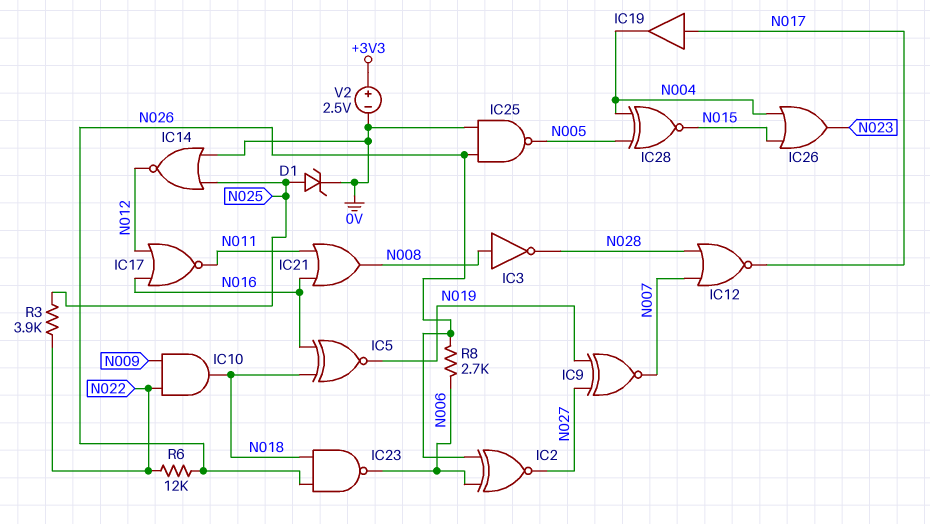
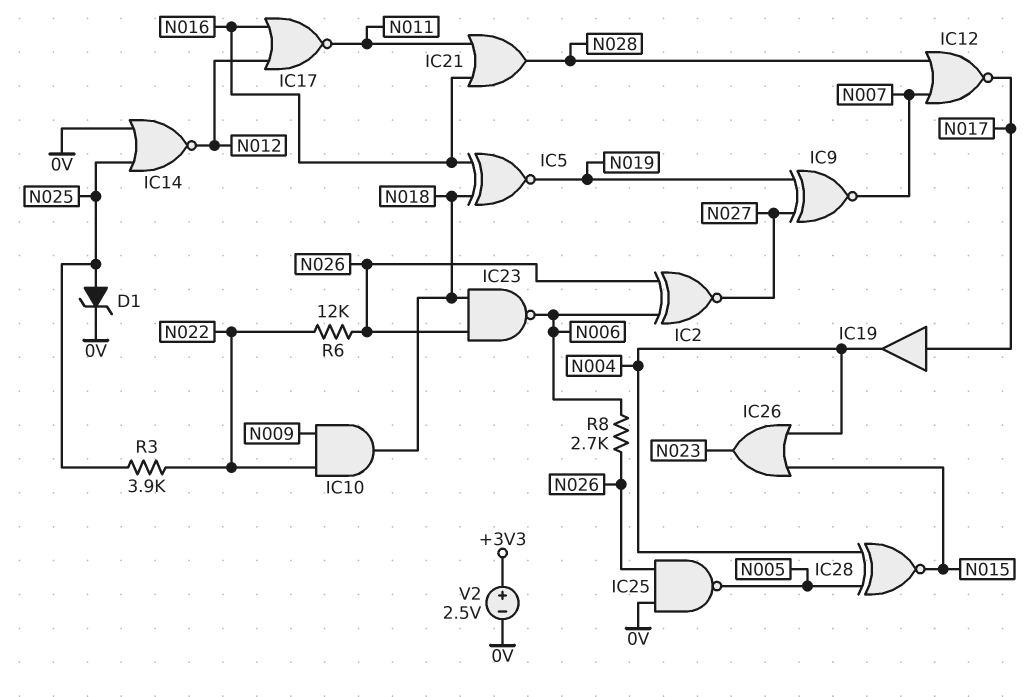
IC3: NOT (in N008, out N028) -> none
IC21: OR (in N011, in N016, out N008) -> OR (in N011, in N016, out N028)

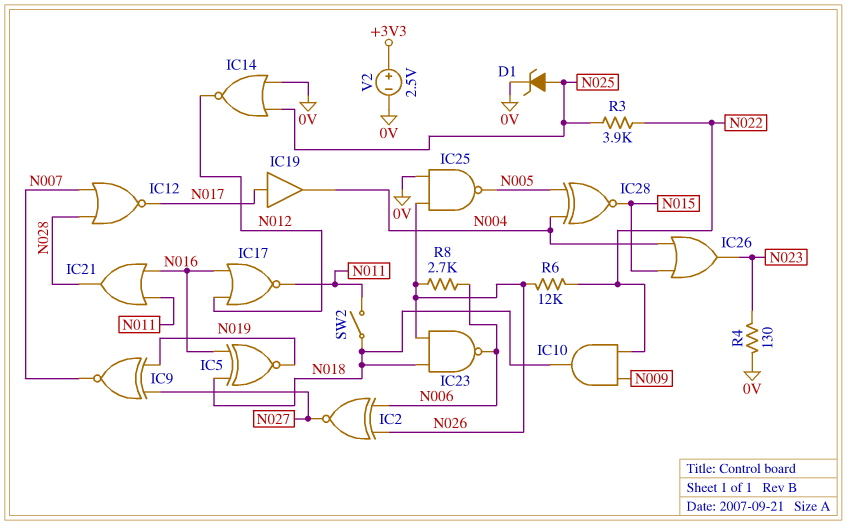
R4: none -> 130 (0V, N023)
SW2: none -> switch (N011, N018)

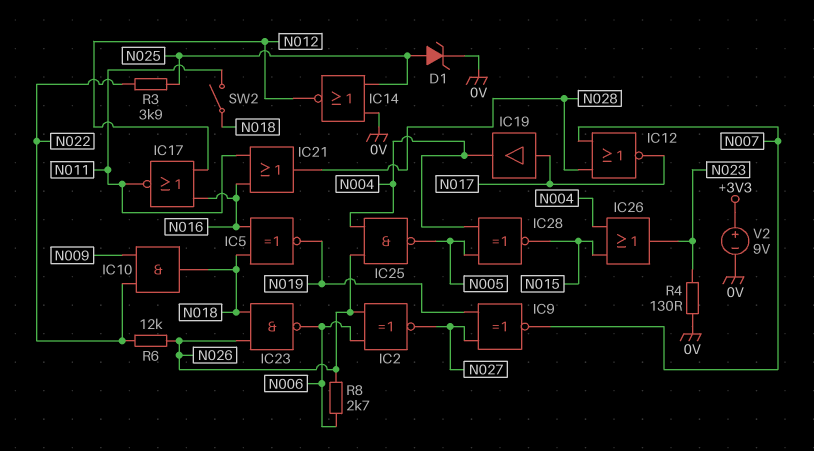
IC25: NAND (in 0V, in N026, out N005) -> NAND (in N004, in N026, out N005)
V2: 2.5V (plus +3V3, minus 0V) -> 9V (plus +3V3, minus 0V)

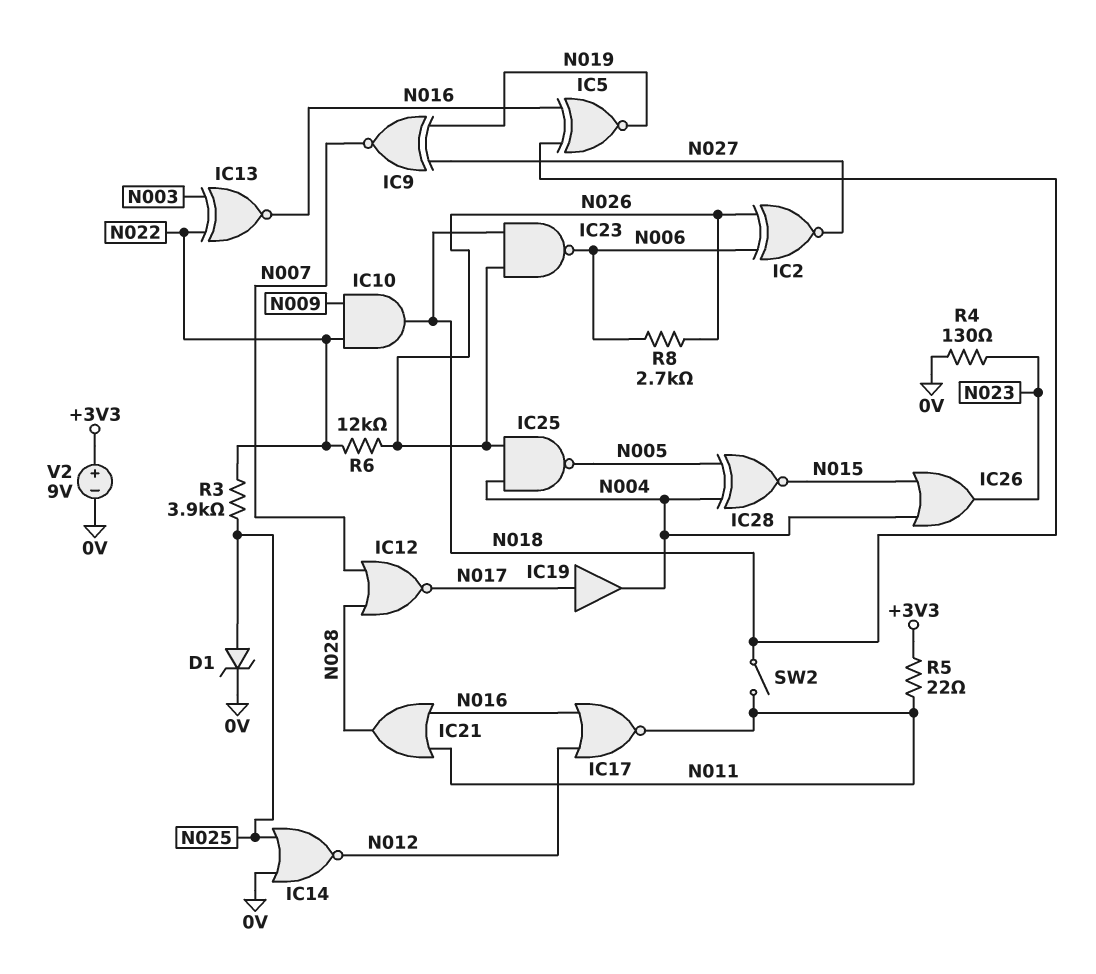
IC13: none -> XNOR (in N003, in N022, out N016)
R5: none -> 22 (+3V3, N011)

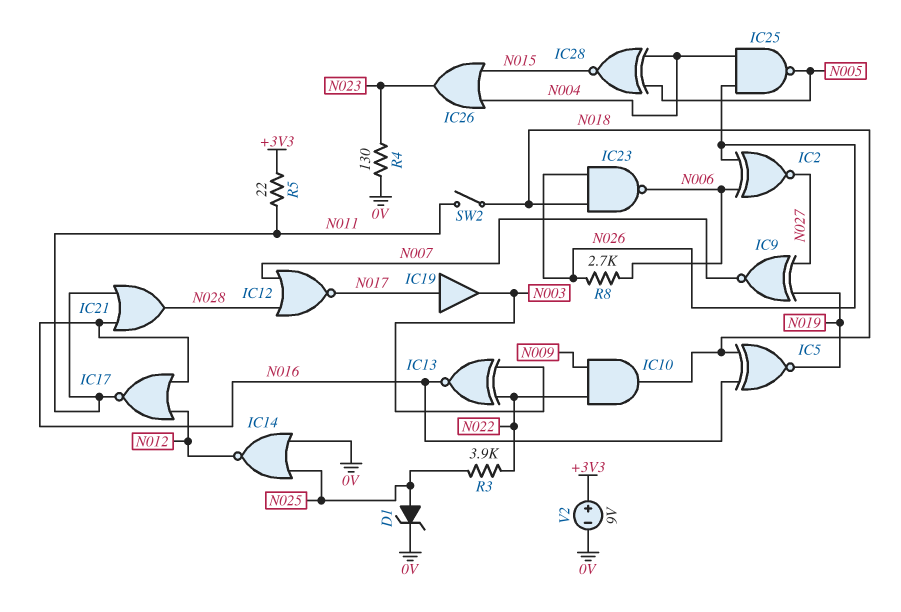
IC19: buffer (in N017, out N004) -> buffer (in N017, out N003)
R6: 12k (N022, N026) -> none

